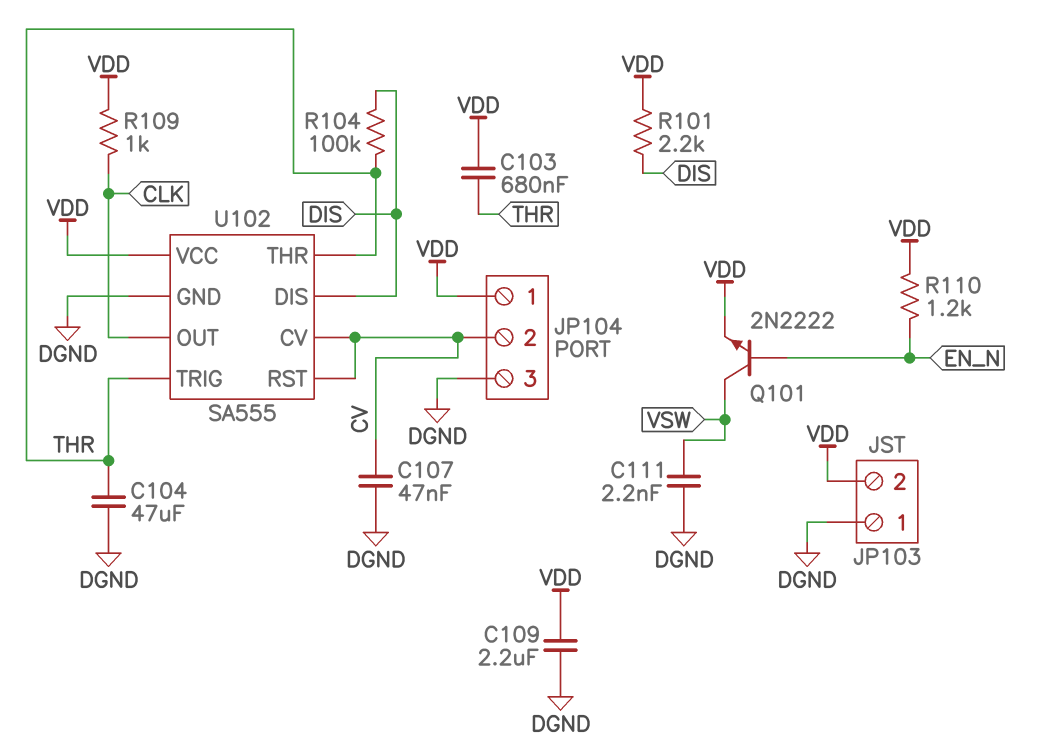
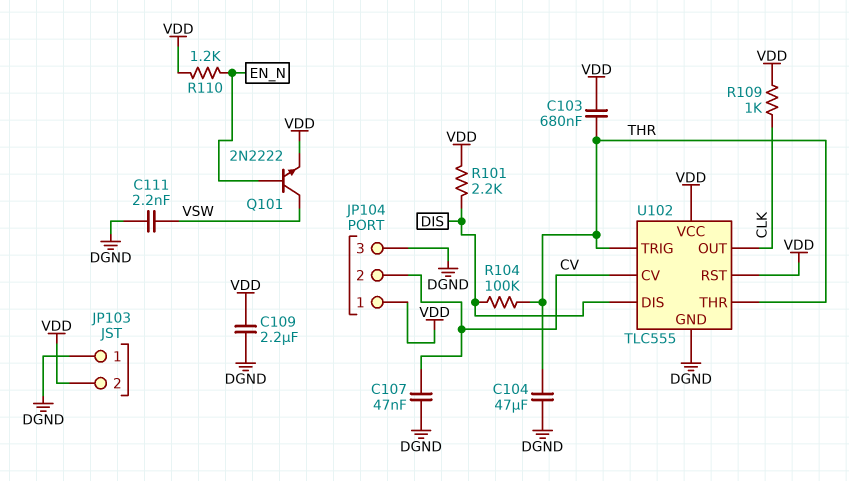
U102: SA555 -> TLC555
U102 pin RST: CV -> VDD

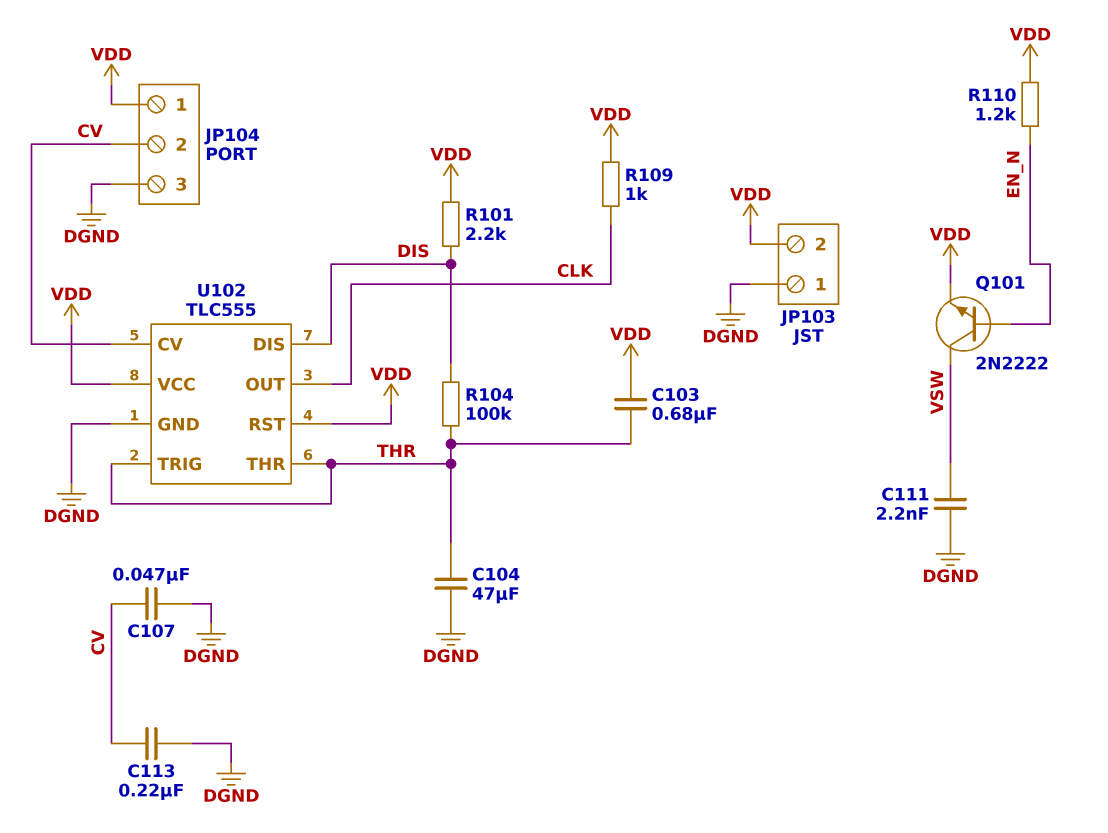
C109: 2.2uF (DGND, VDD) -> none
C113: none -> 220nF (CV, DGND)

